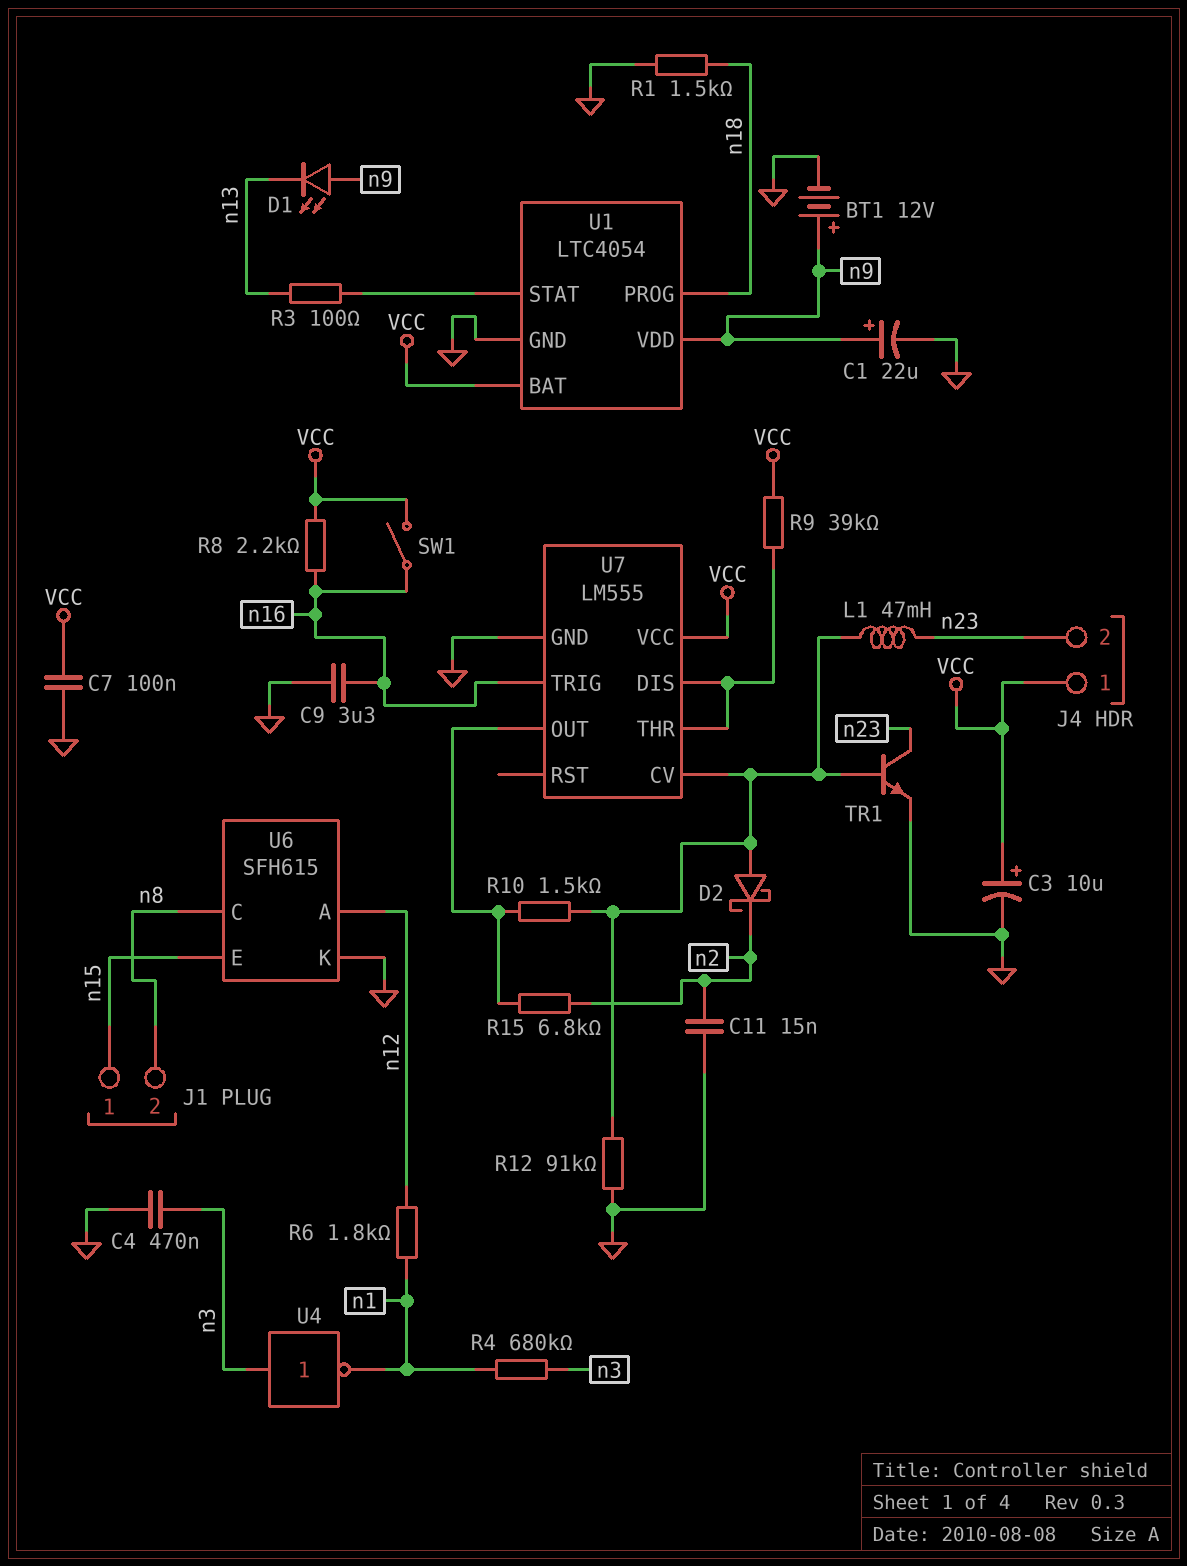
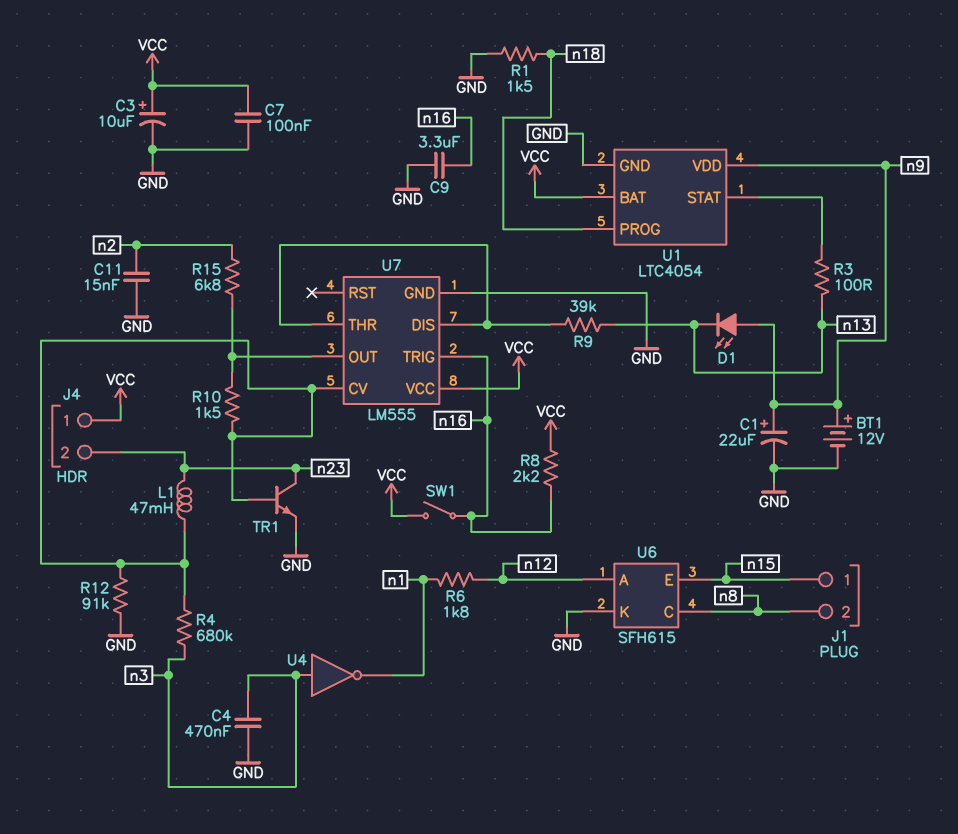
D2: schottky (A U7/CV, K n2) -> none
R4: 680k (n1, n3) -> 680k (U7/CV, n3)
R9: 39k (U7/DIS, VCC) -> 39k (U7/DIS, n13)

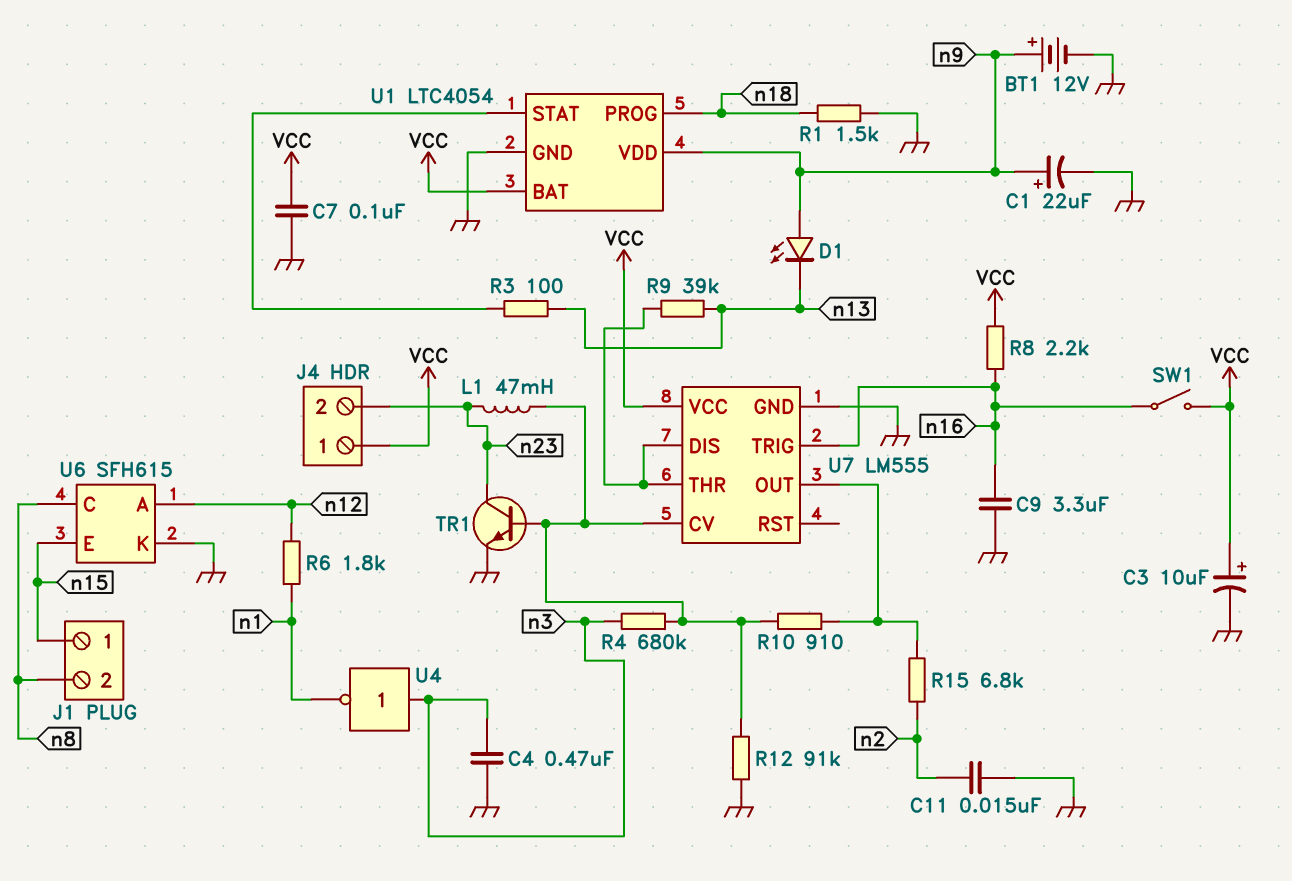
R10: 1.5k (U7/CV, U7/OUT) -> 910 (U7/CV, U7/OUT)

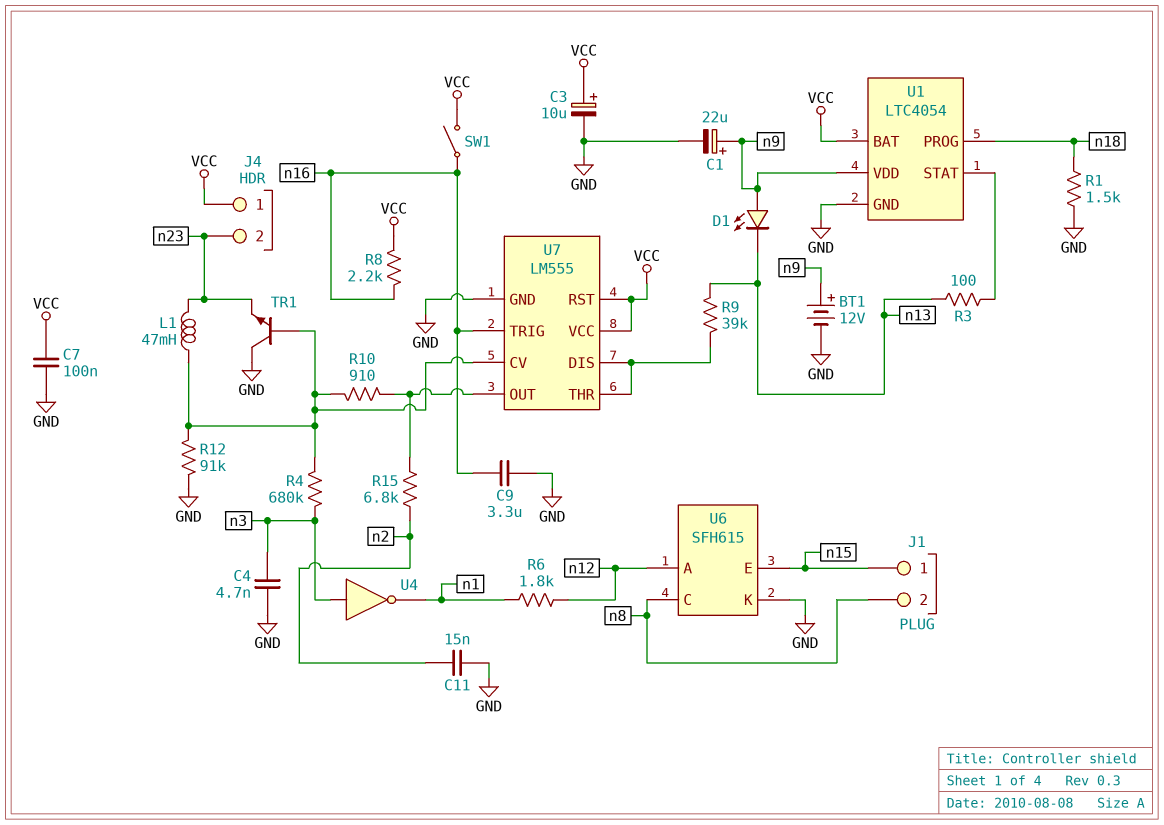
C4: 470nF (GND, n3) -> 4.7nF (GND, n3)
TR1: NPN (B U7/CV, C n23, E GND) -> NPN (B U7/CV, C GND, E n23)
U7 pin RST: none -> VCC

